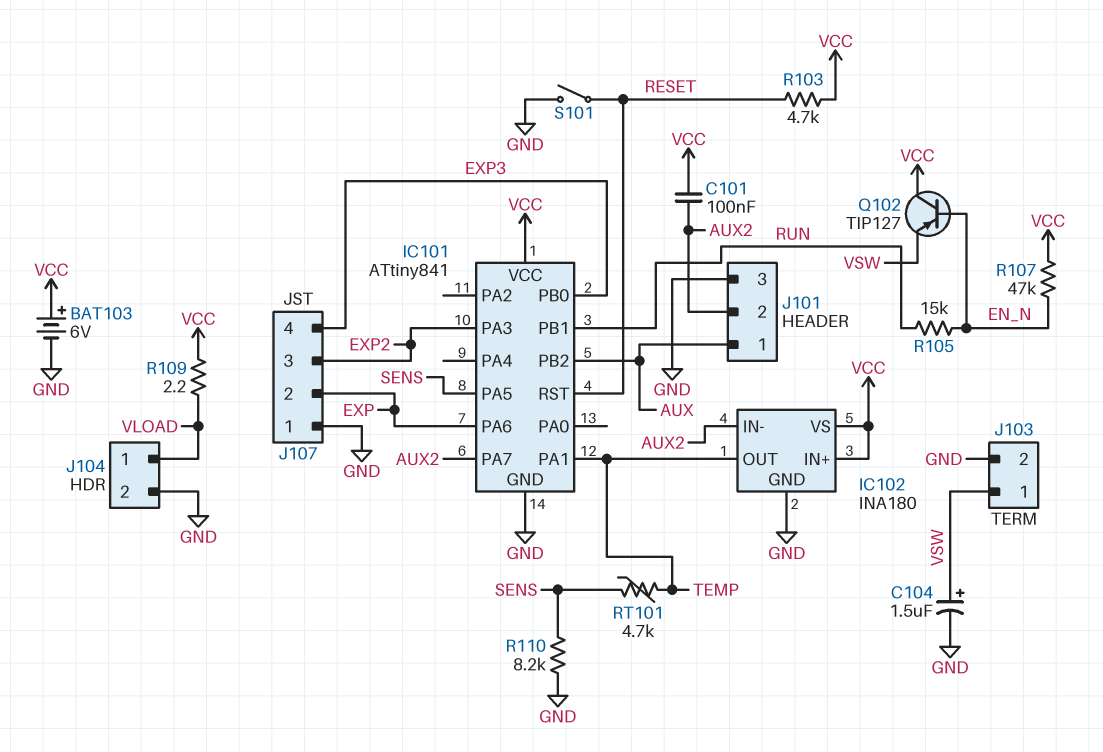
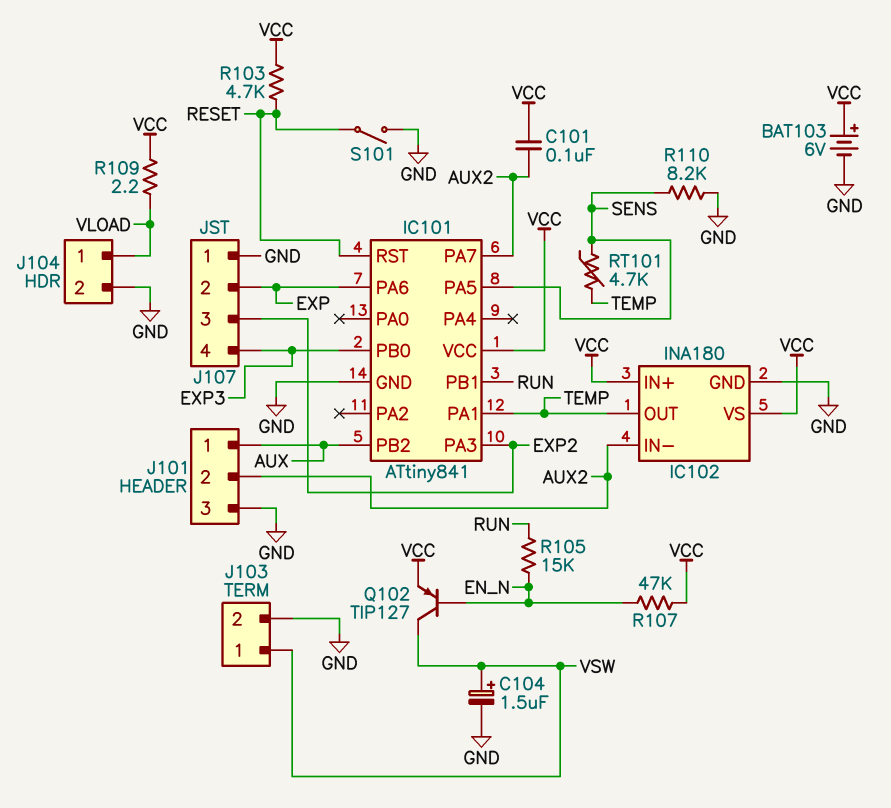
Q102: PNP TIP127 (B EN_N, C VCC, E VSW) -> PNP TIP127 (B EN_N, C VSW, E VCC)

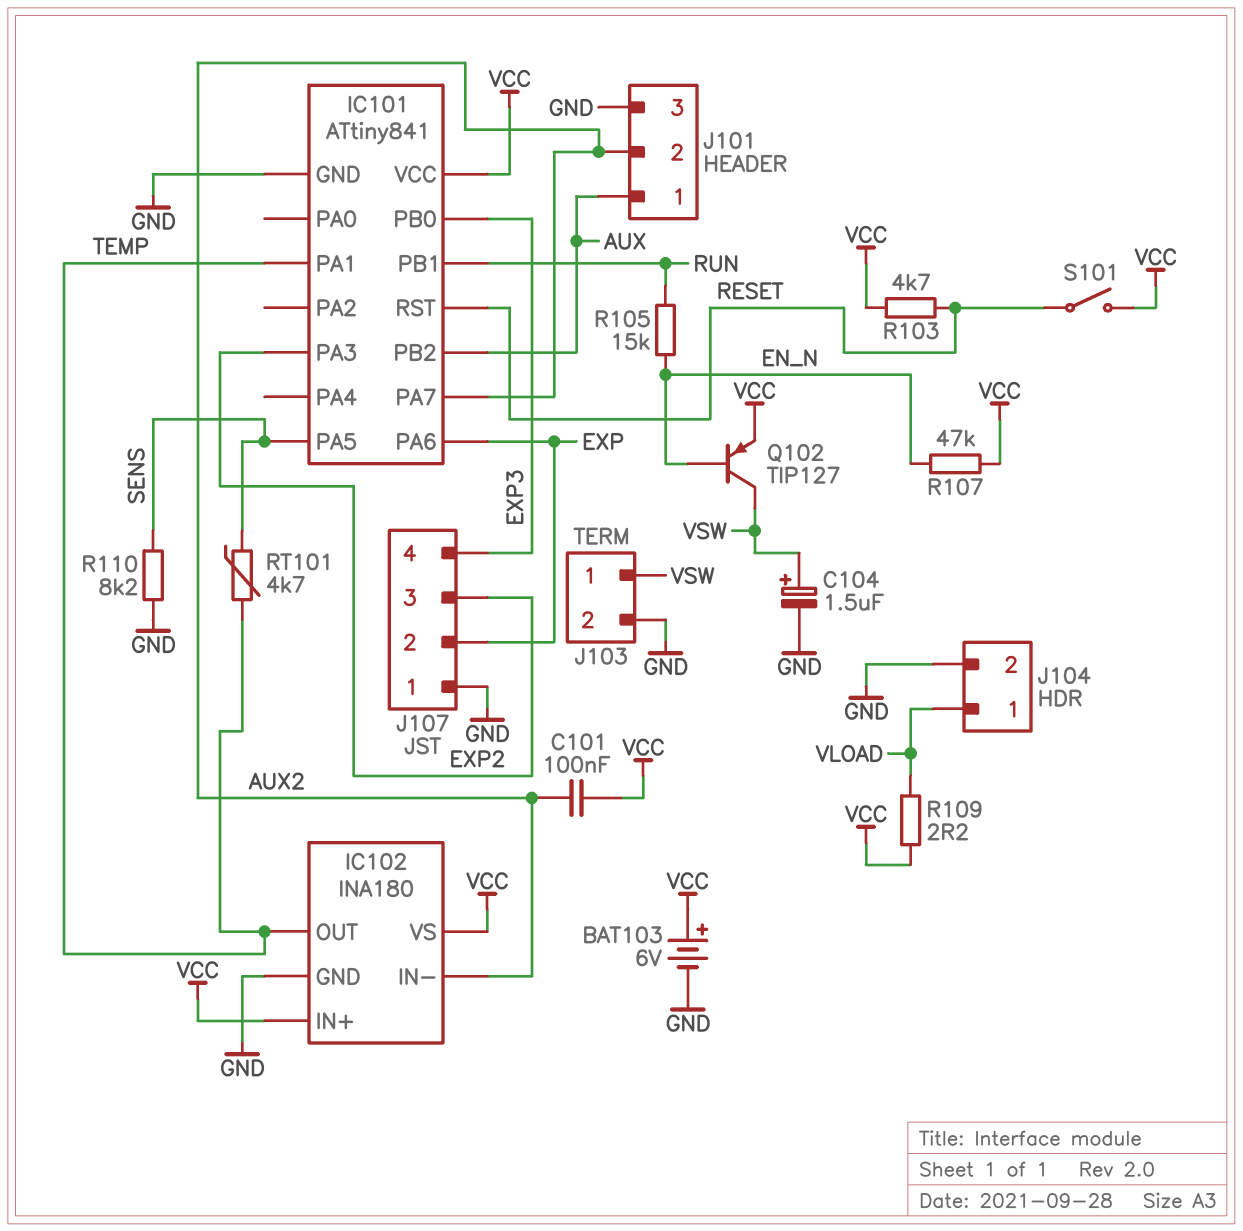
S101: switch (GND, RESET) -> switch (RESET, VCC)

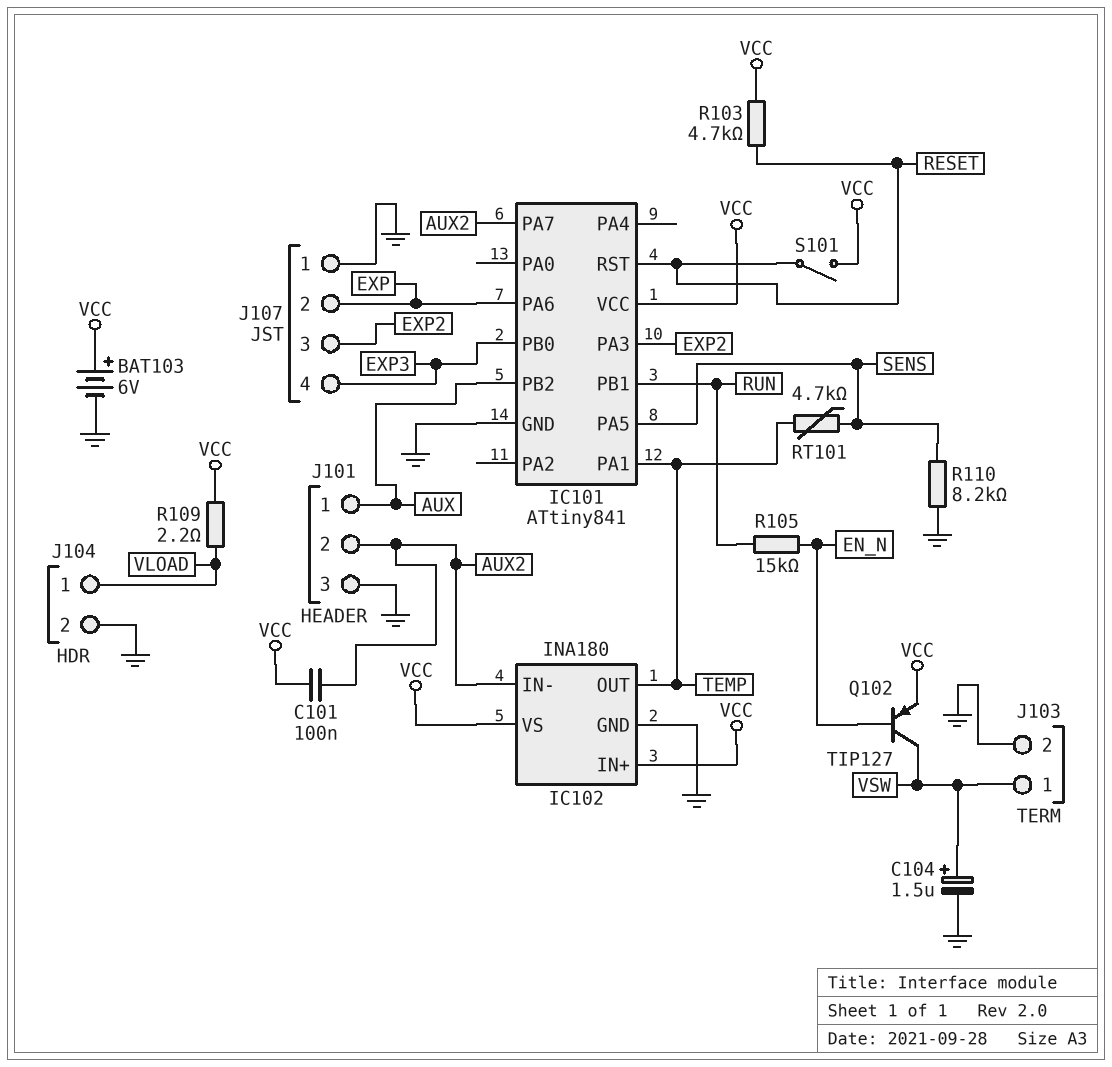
R107: 47k (EN_N, VCC) -> none

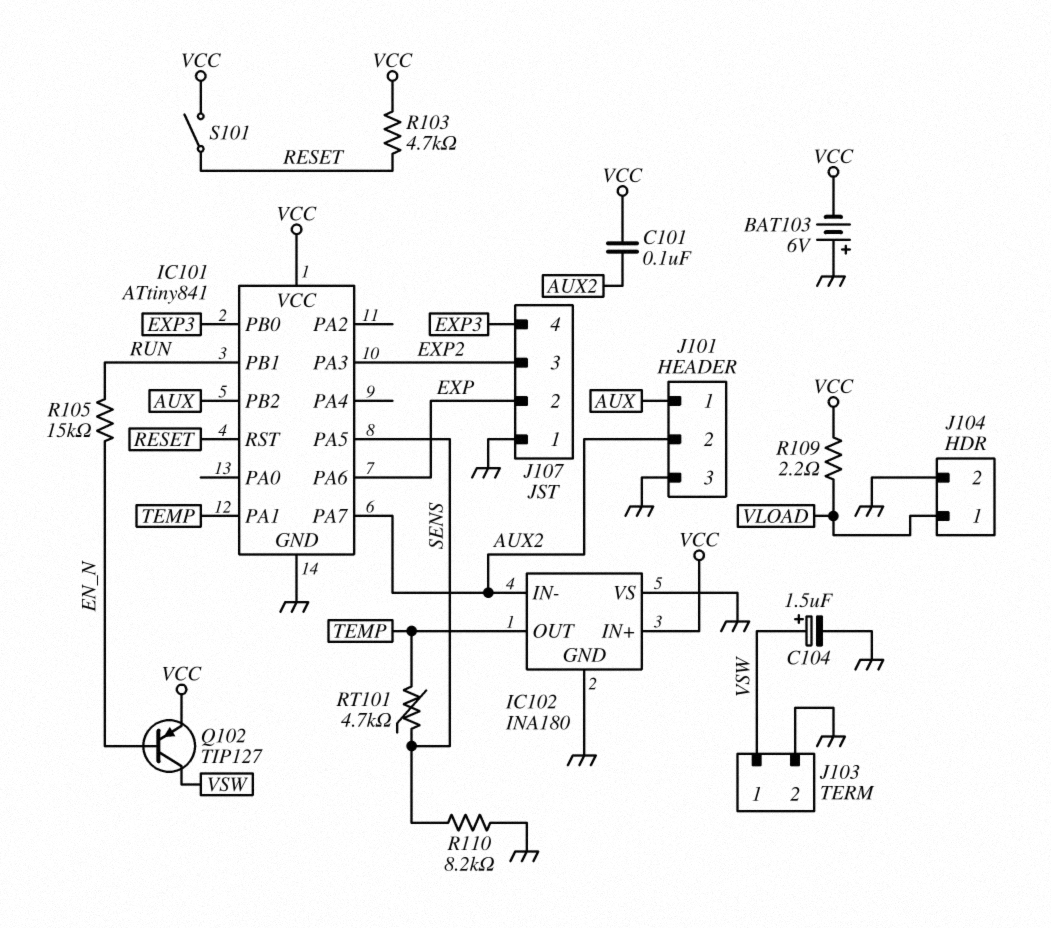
BAT103: 6V (plus VCC, minus GND) -> 6V (plus GND, minus VCC)
IC102 pin VS: VCC -> GND

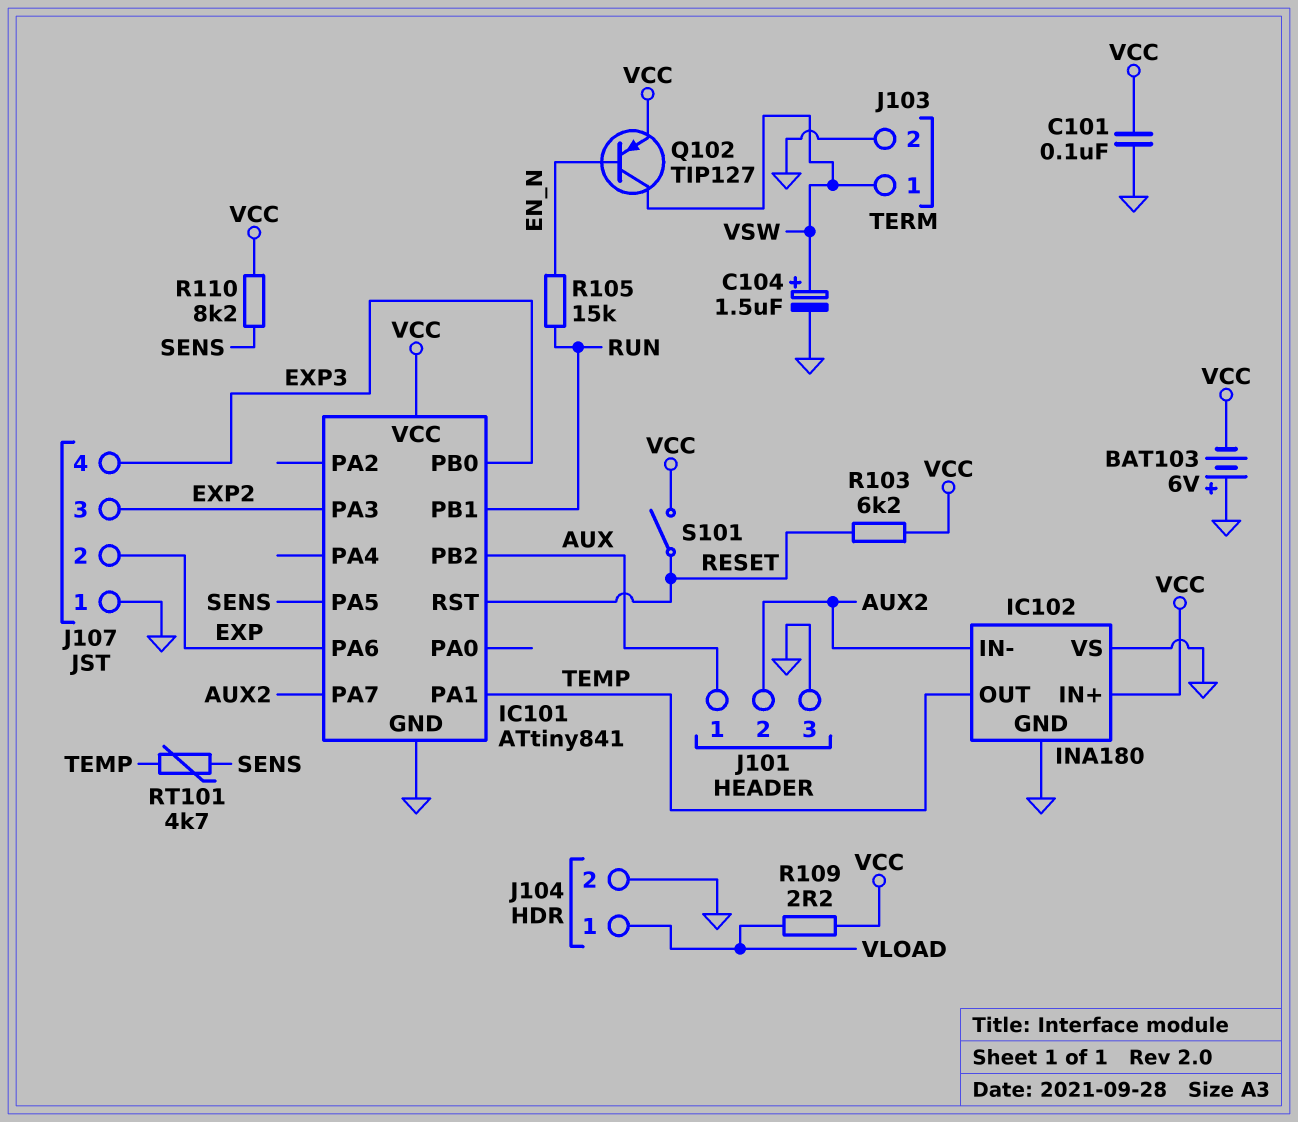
C101: 100nF (AUX2, VCC) -> 100nF (GND, VCC)
R103: 4.7k (RESET, VCC) -> 6.2k (RESET, VCC)
R110: 8.2k (GND, SENS) -> 8.2k (SENS, VCC)

